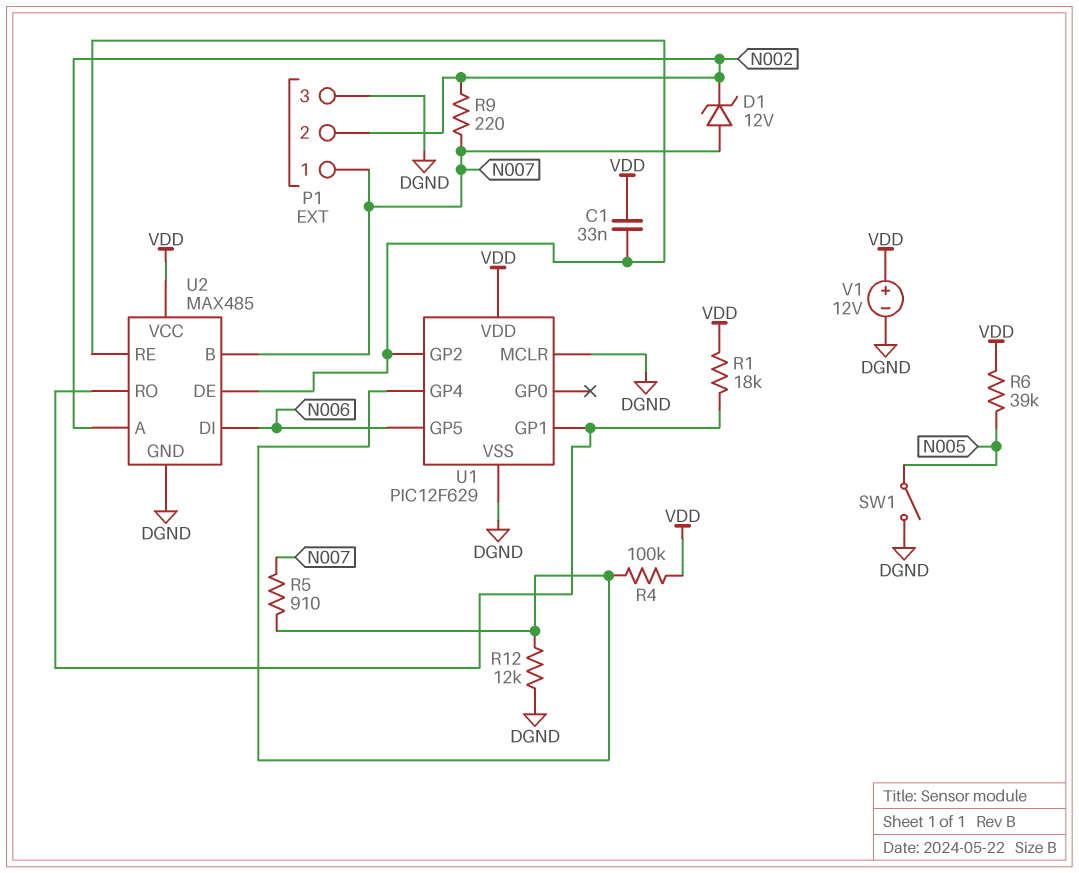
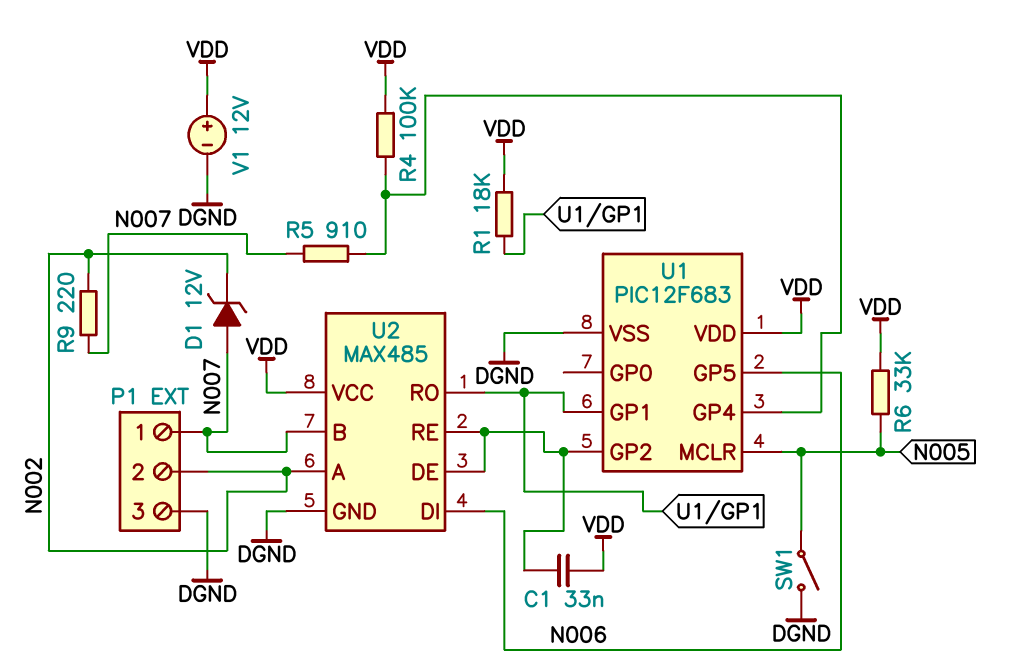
R6: 39k (N005, VDD) -> 33k (N005, VDD)
R12: 12k (DGND, U1/GP4) -> none
U1: PIC12F629 -> PIC12F683
U1 pin MCLR: DGND -> N005

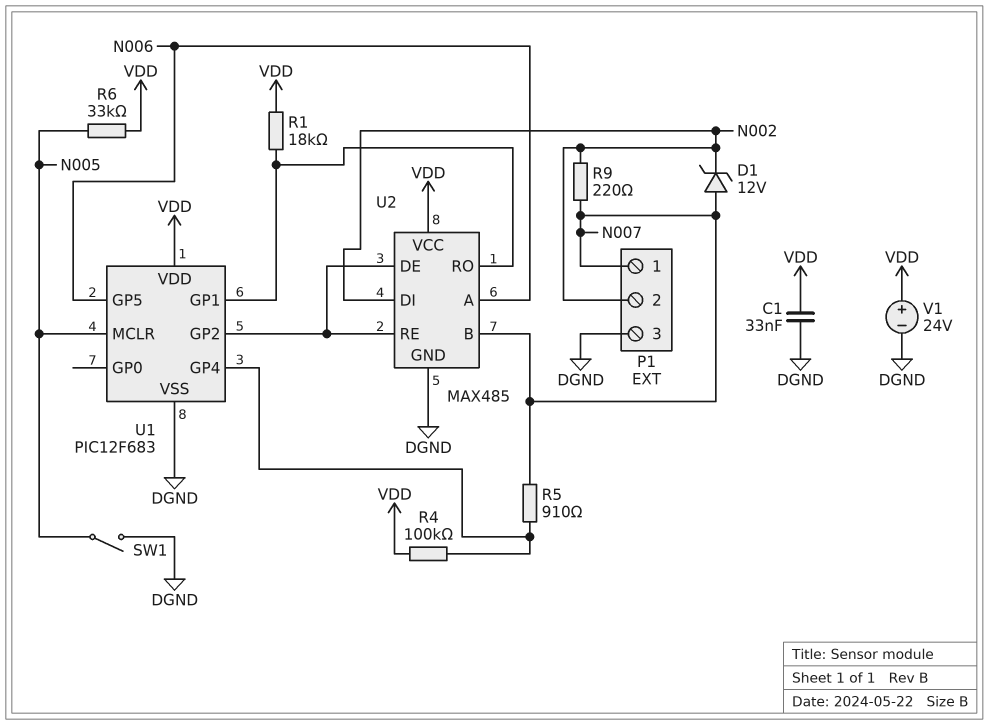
C1: 33nF (U1/GP2, VDD) -> 33nF (DGND, VDD)
U2 pin A: N002 -> N006
U2 pin DI: N006 -> N002
V1: 12V (plus VDD, minus DGND) -> 24V (plus VDD, minus DGND)

